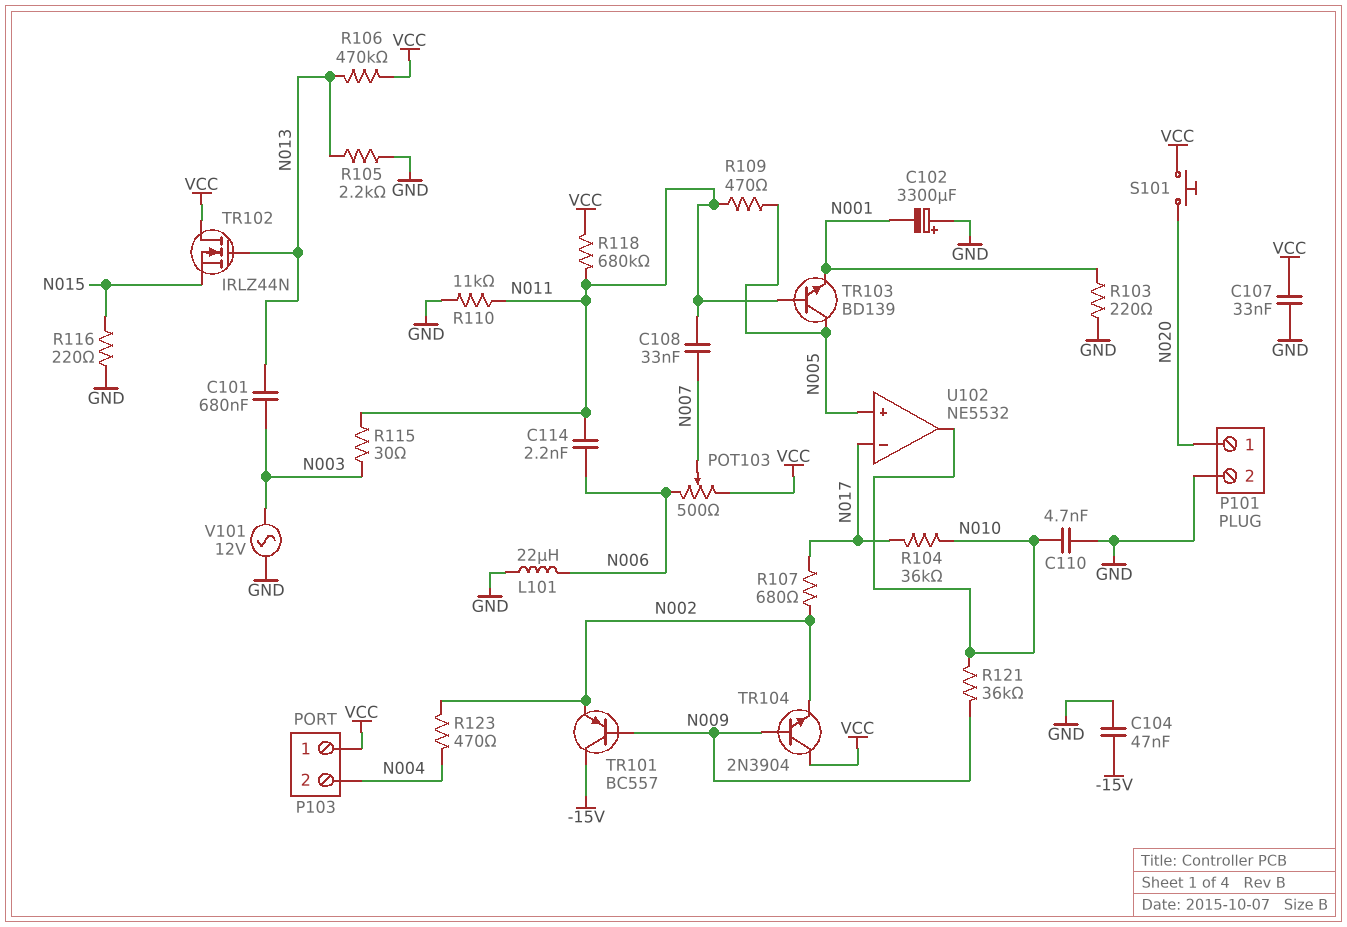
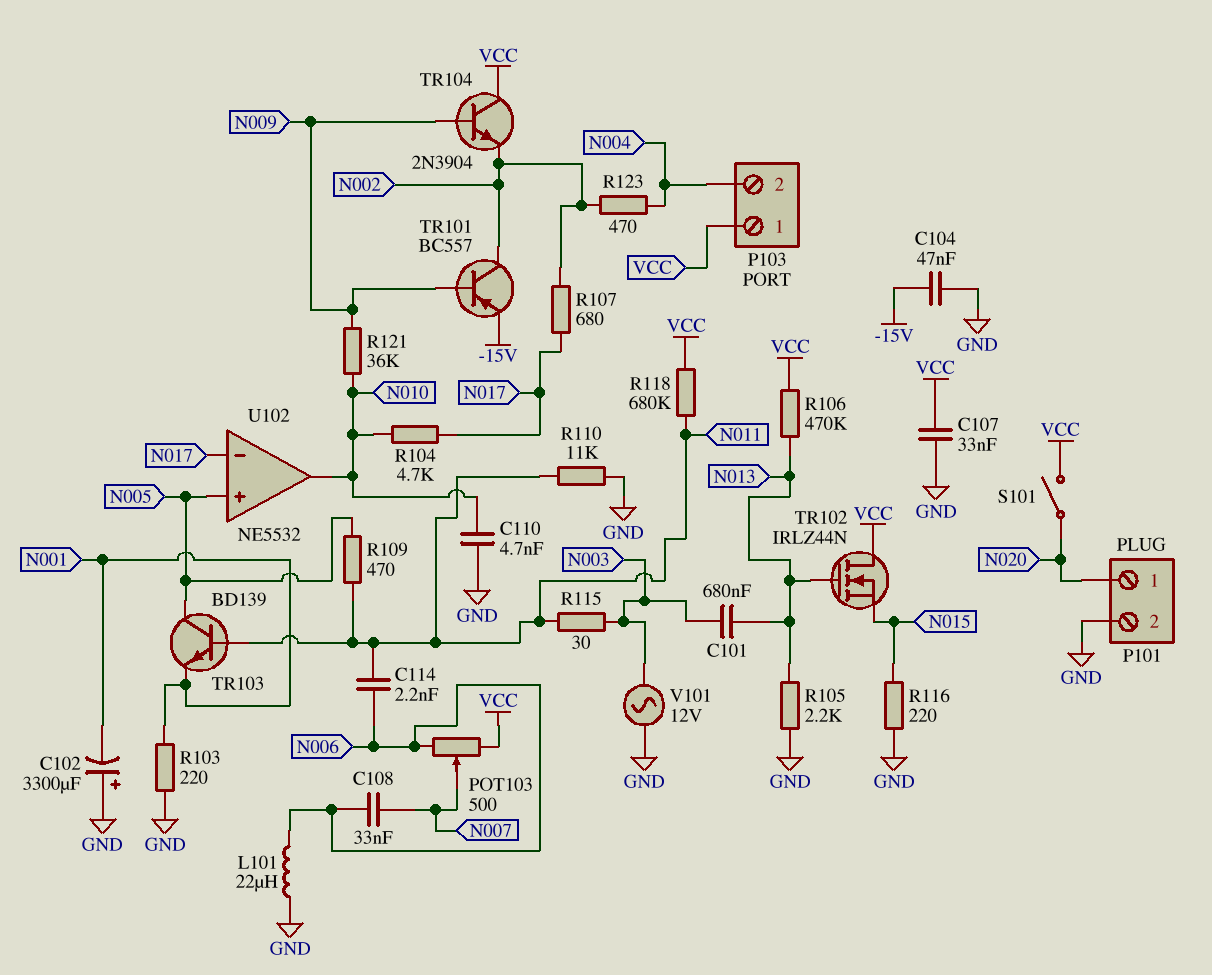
C108: 33nF (N007, N011) -> 33nF (N006, N007)
R104: 36k (N010, N017) -> 4.7k (N010, N017)
S101: button (N020, VCC) -> switch (N020, VCC)
TR101: PNP BC557 (B N009, C -15V, E N002) -> PNP BC557 (B N009, C N002, E -15V)

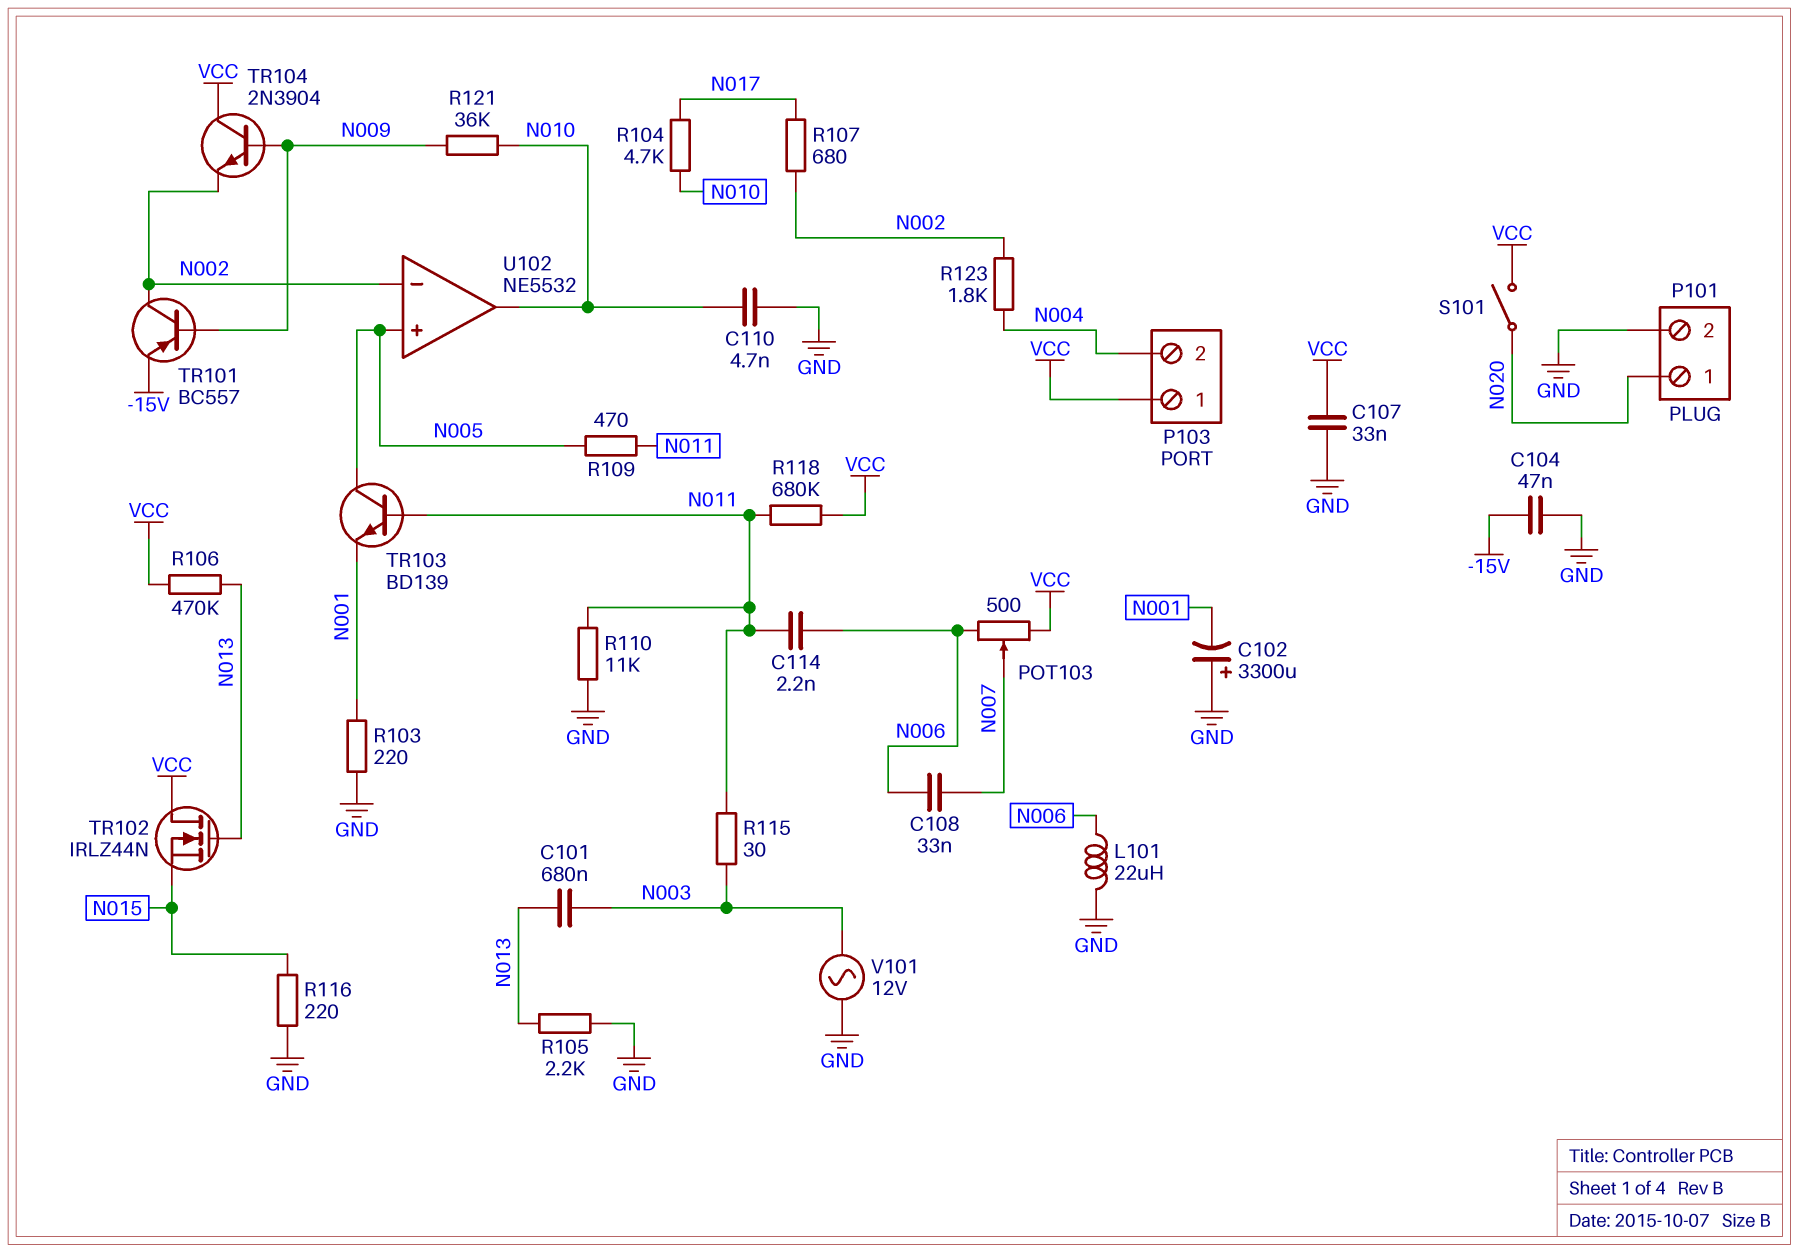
R123: 470 (N002, N004) -> 1.8k (N002, N004)
U102 pin in-: N017 -> N002

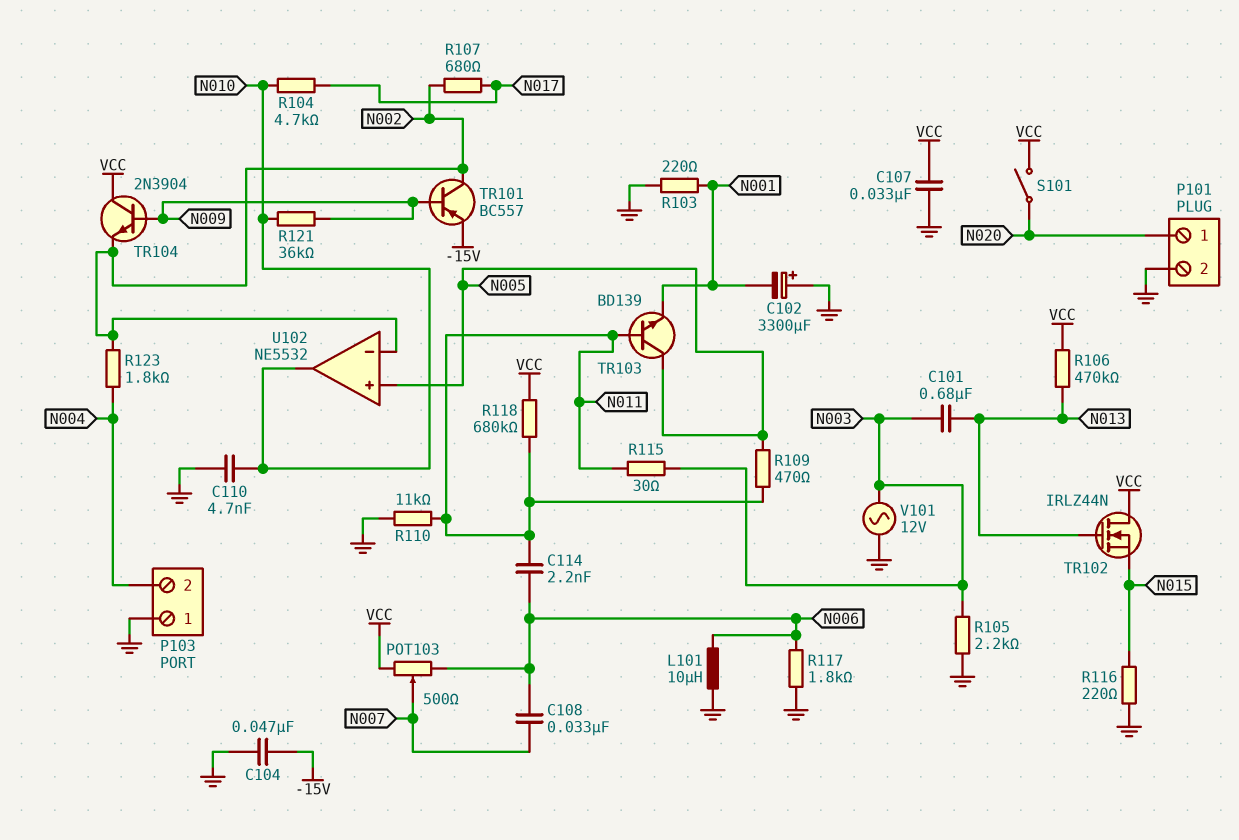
L101: 22uH (GND, N006) -> 10uH (GND, N006)
P103 pin 1: VCC -> GND
R105: 2.2k (GND, N013) -> 2.2k (GND, N003)
R117: none -> 1.8k (GND, N006)

